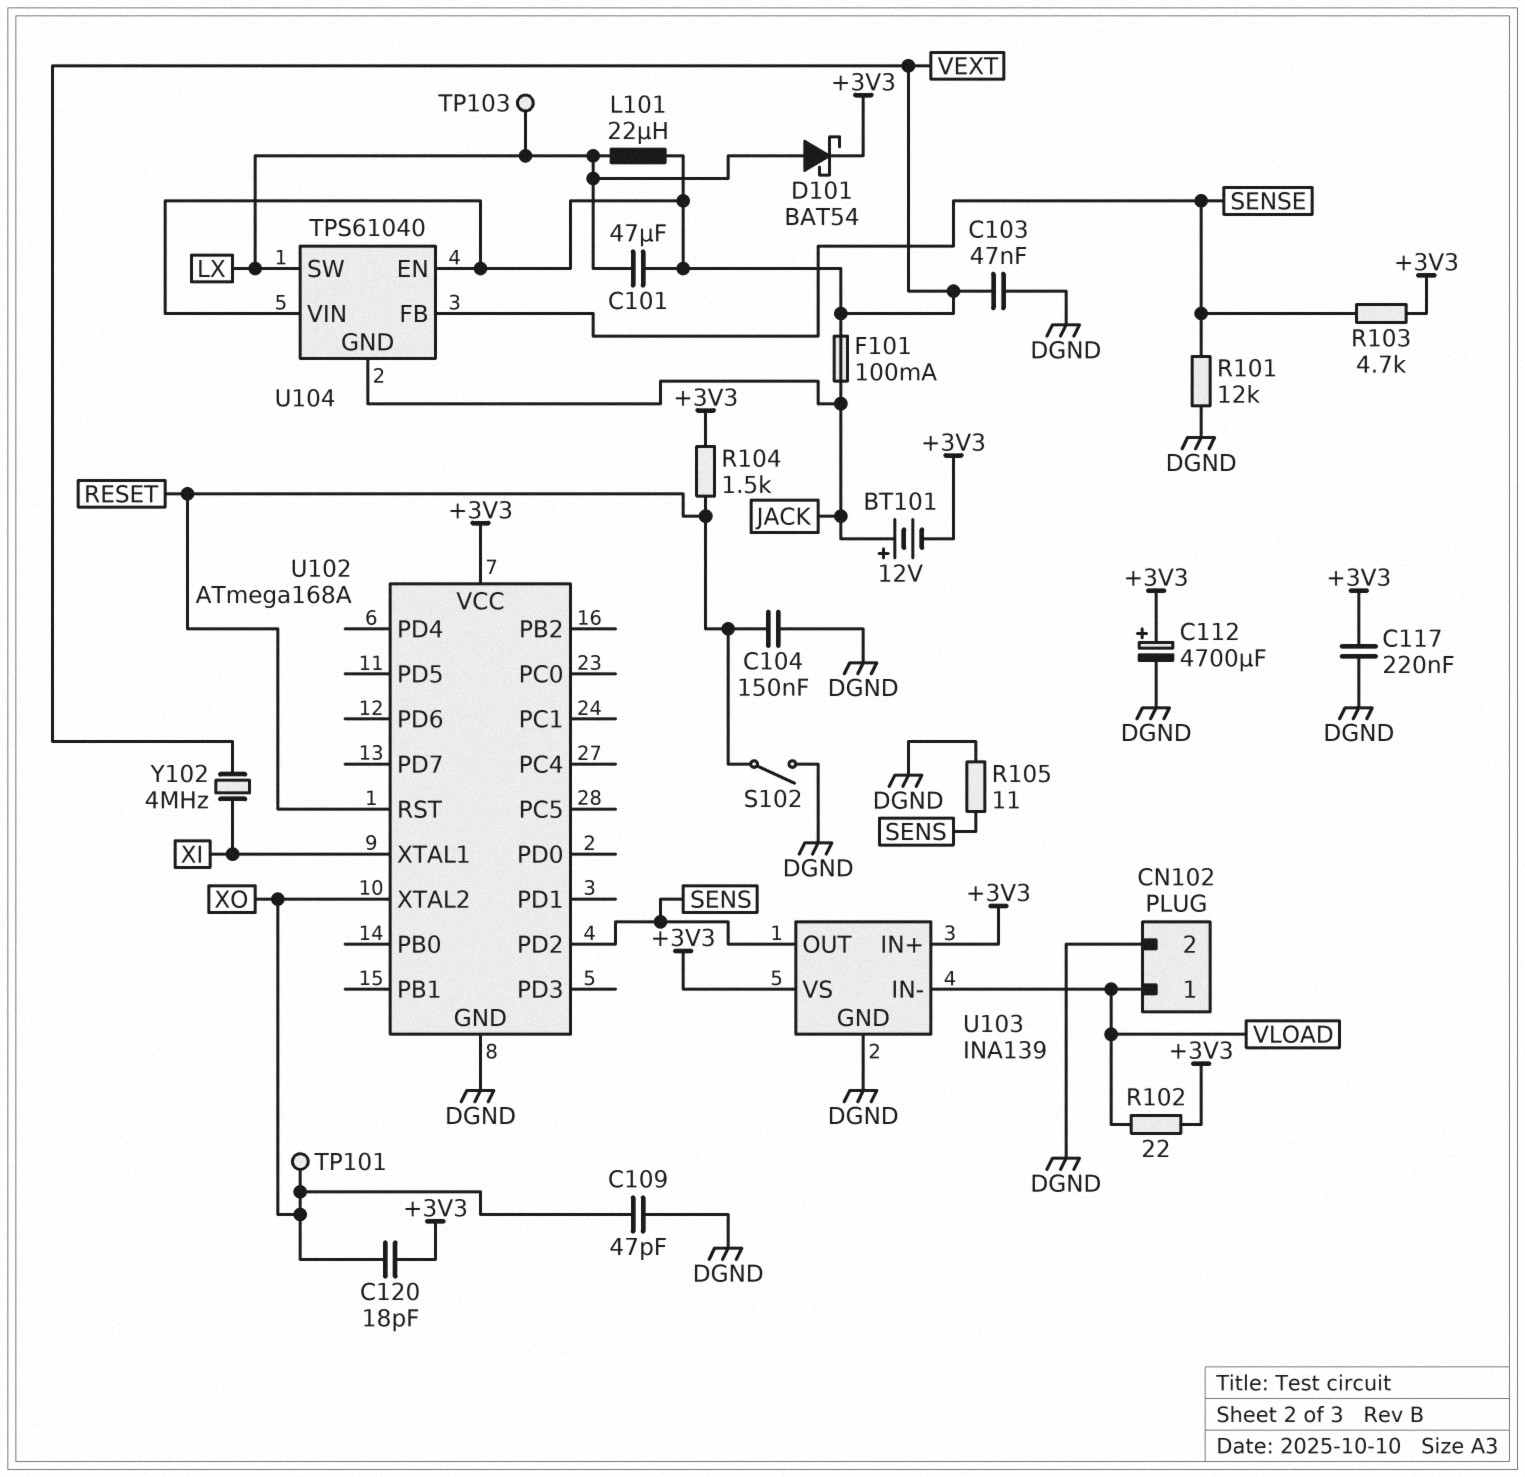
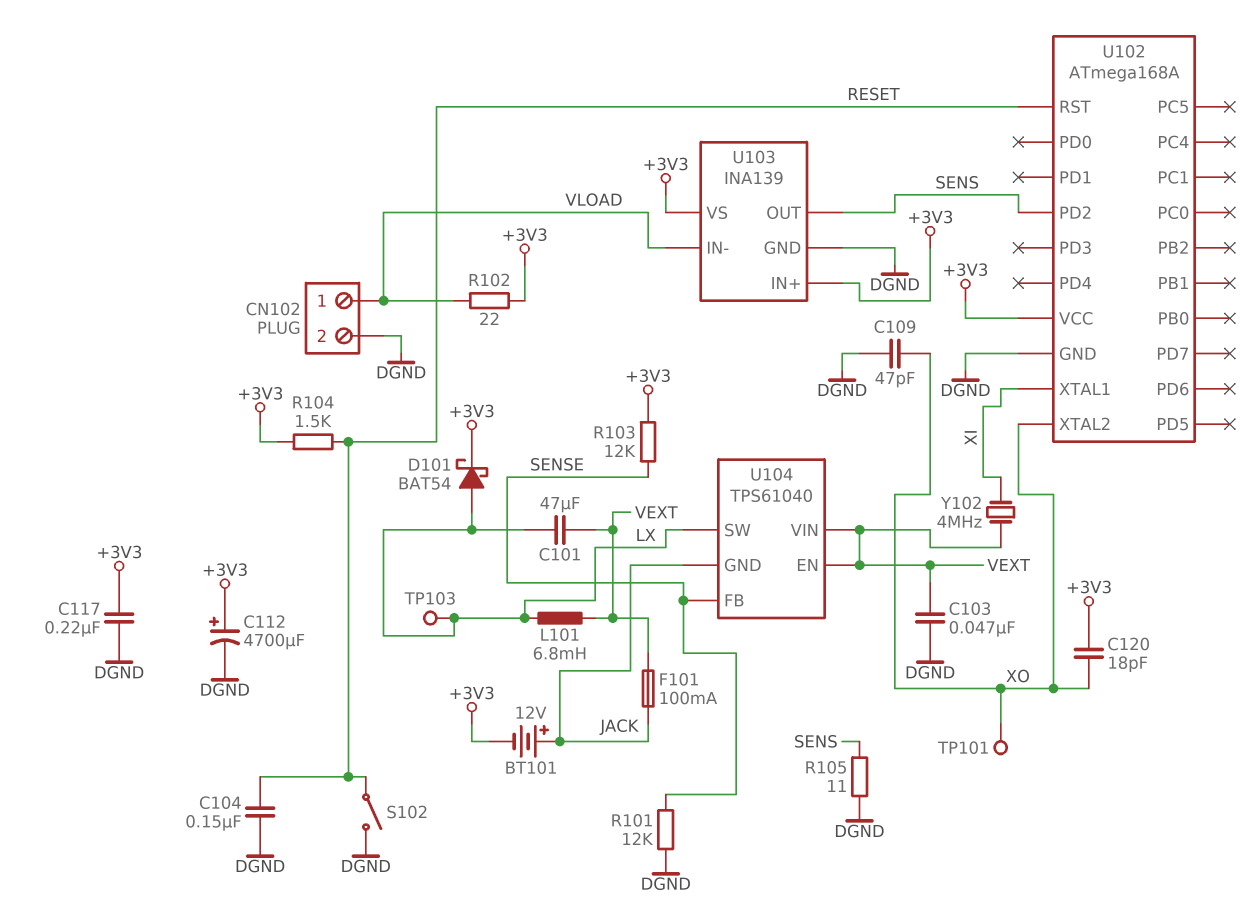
L101: 22uH (LX, VEXT) -> 6.8mH (LX, VEXT)
R103: 4.7k (+3V3, SENSE) -> 12k (+3V3, SENSE)

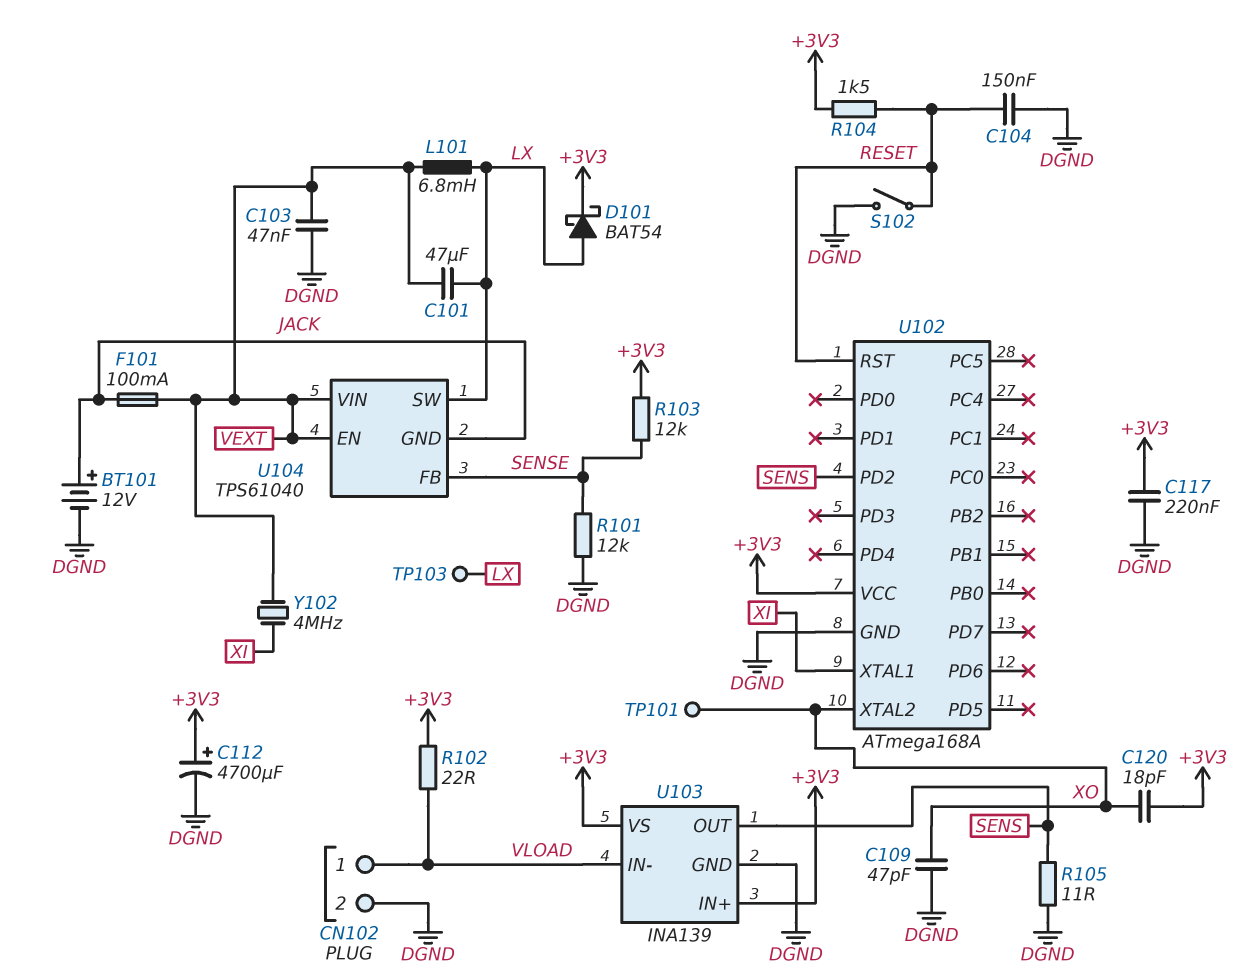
BT101: 12V (plus JACK, minus +3V3) -> 12V (plus JACK, minus DGND)

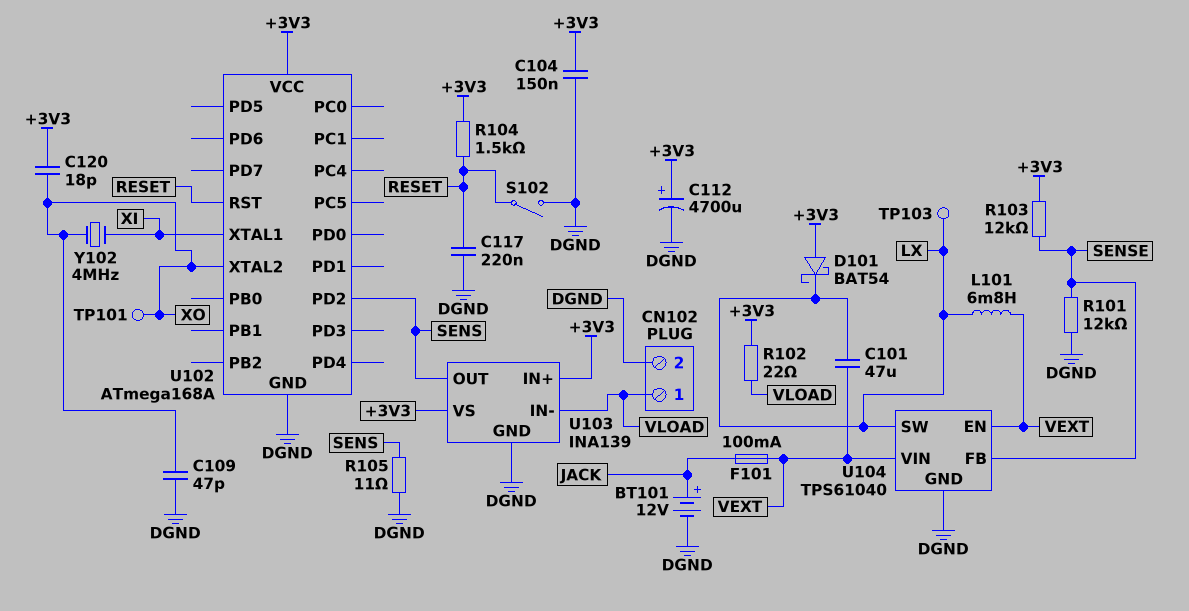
C103: 47nF (DGND, VEXT) -> none
C104: 150nF (DGND, RESET) -> 150nF (+3V3, DGND)
C117: 220nF (+3V3, DGND) -> 220nF (DGND, RESET)
D101: schottky BAT54 (A LX, K +3V3) -> schottky BAT54 (A +3V3, K LX)
U104 pin GND: JACK -> DGND
Y102: 4MHz (VEXT, XI) -> 4MHz (XI, XO)

